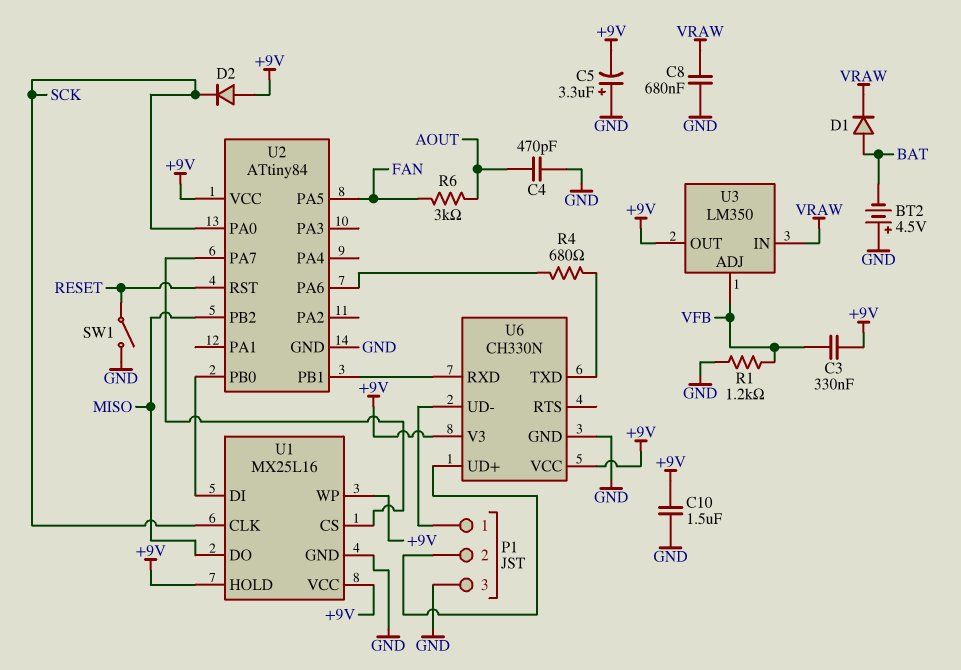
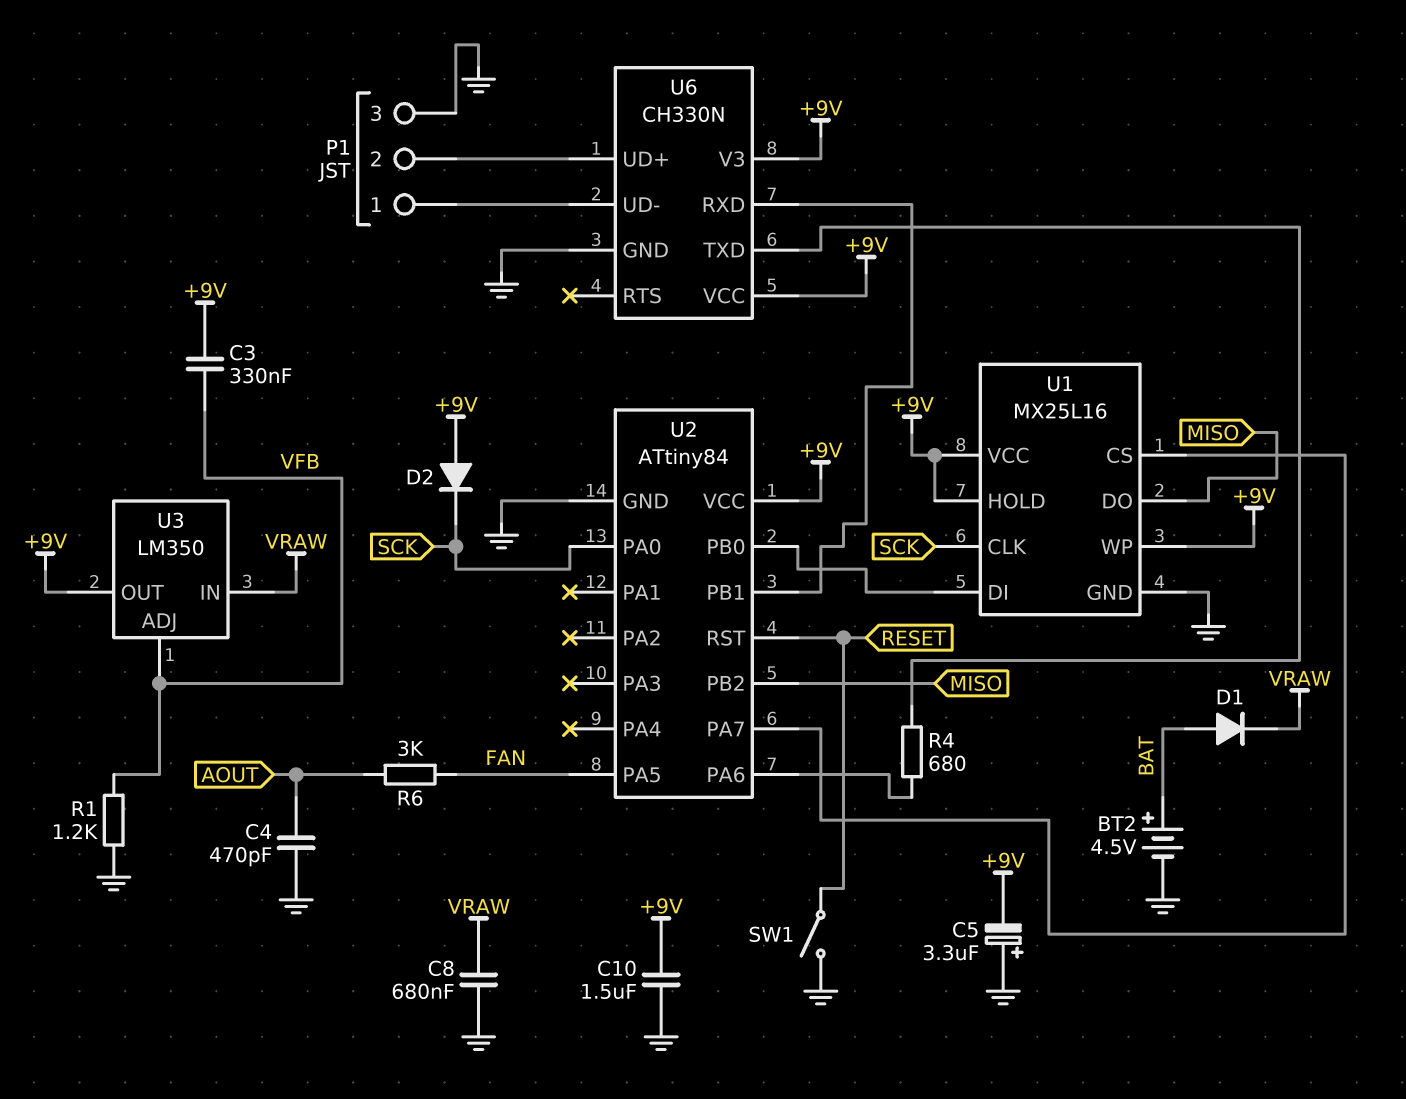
BT2: 4.5V (plus GND, minus BAT) -> 4.5V (plus BAT, minus GND)

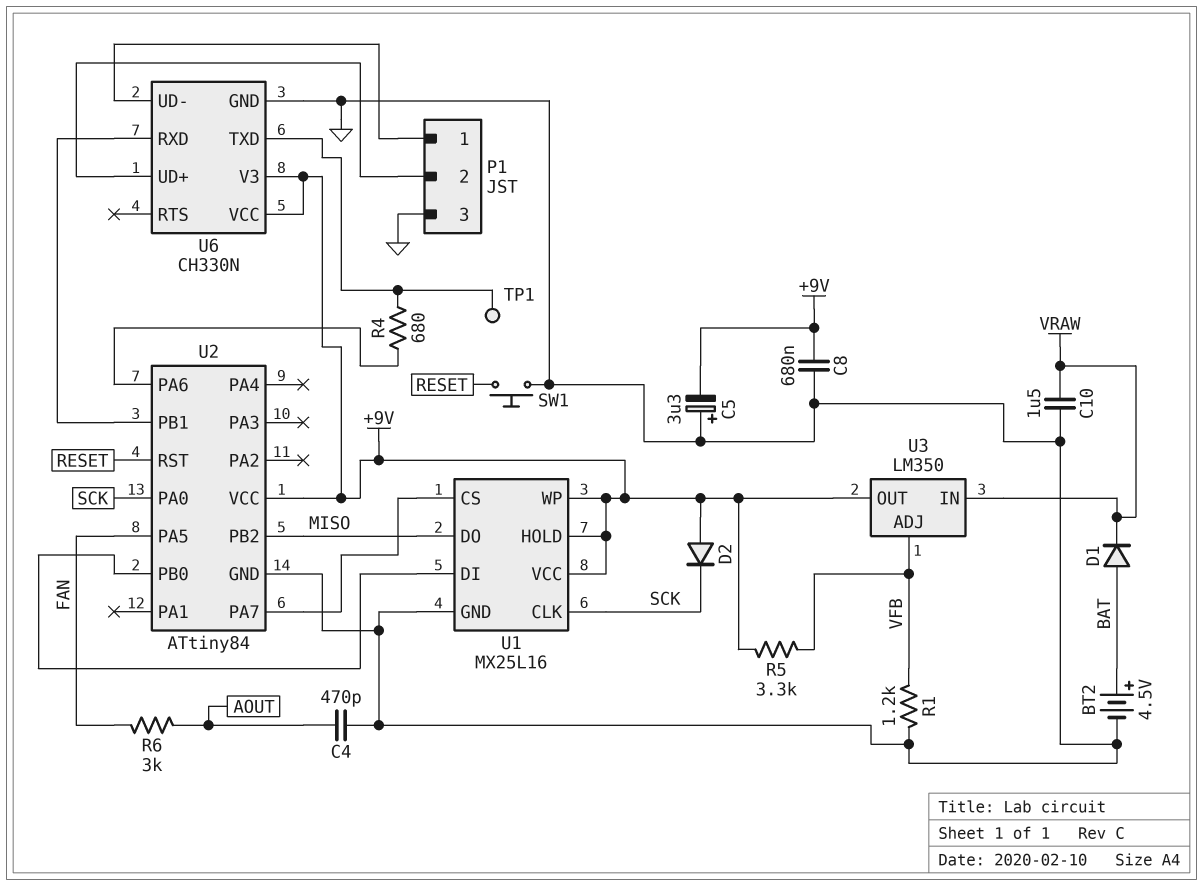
C3: 330nF (+9V, VFB) -> none
C8: 680nF (GND, VRAW) -> 680nF (+9V, GND)
C10: 1.5uF (+9V, GND) -> 1.5uF (GND, VRAW)
R5: none -> 3.3k (+9V, VFB)
SW1: switch (GND, RESET) -> button (GND, RESET)
TP1: none -> test point (U6/TXD)

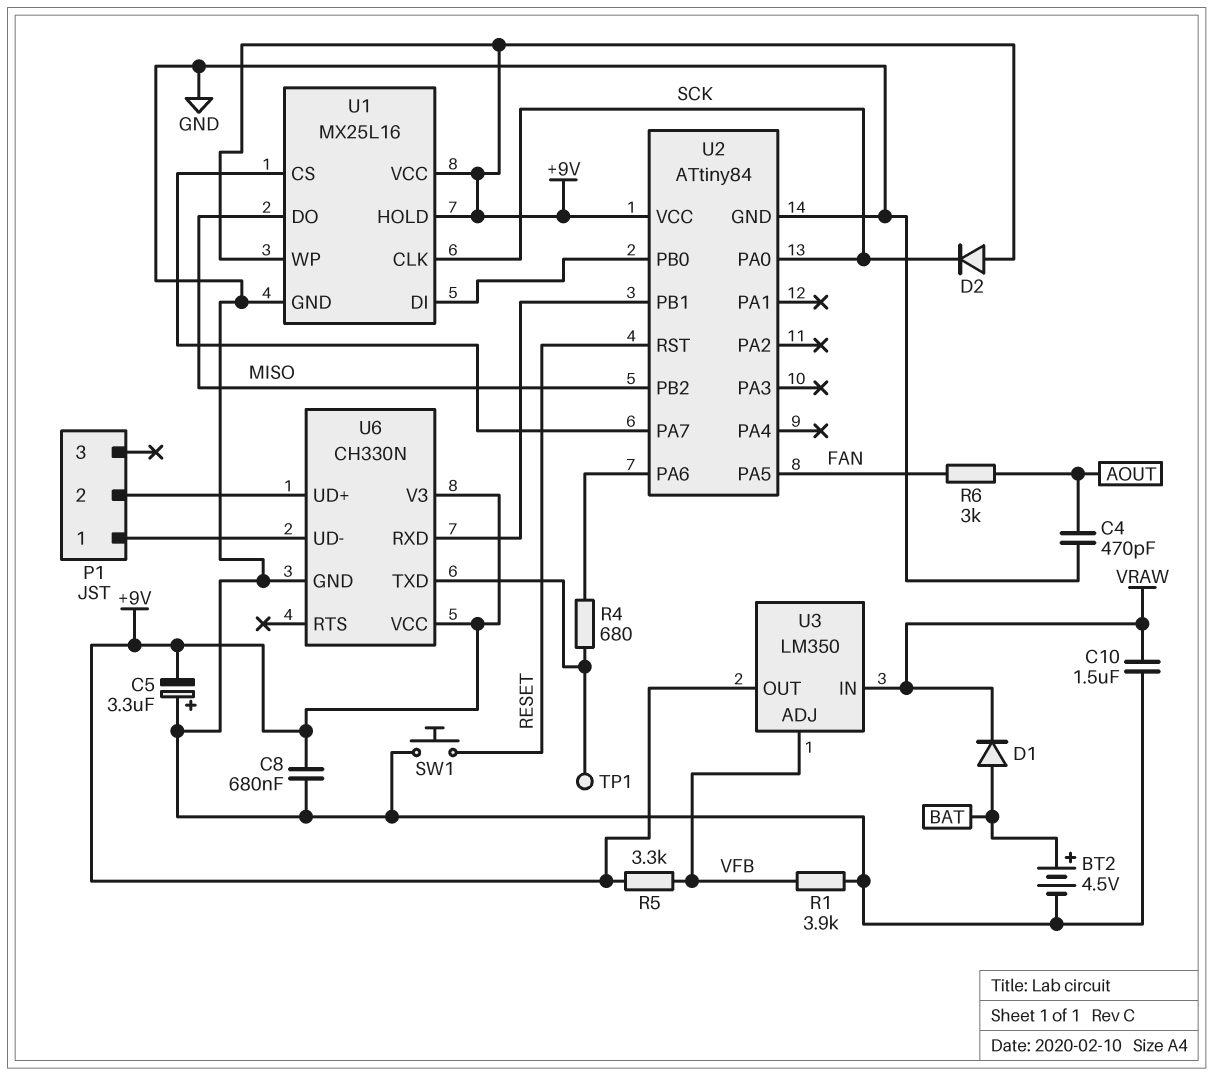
P1 pin 3: GND -> none
R1: 1.2k (GND, VFB) -> 3.9k (GND, VFB)

